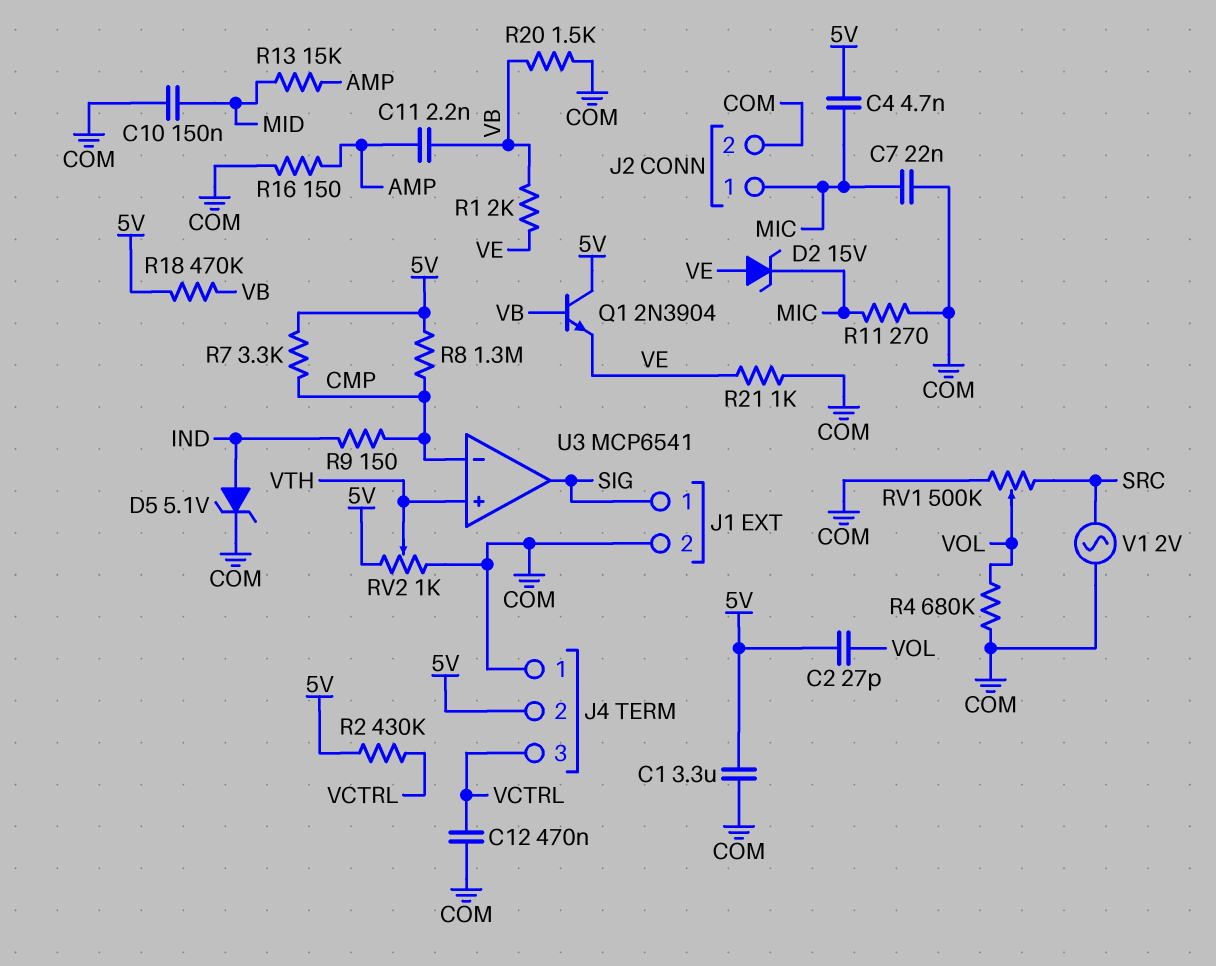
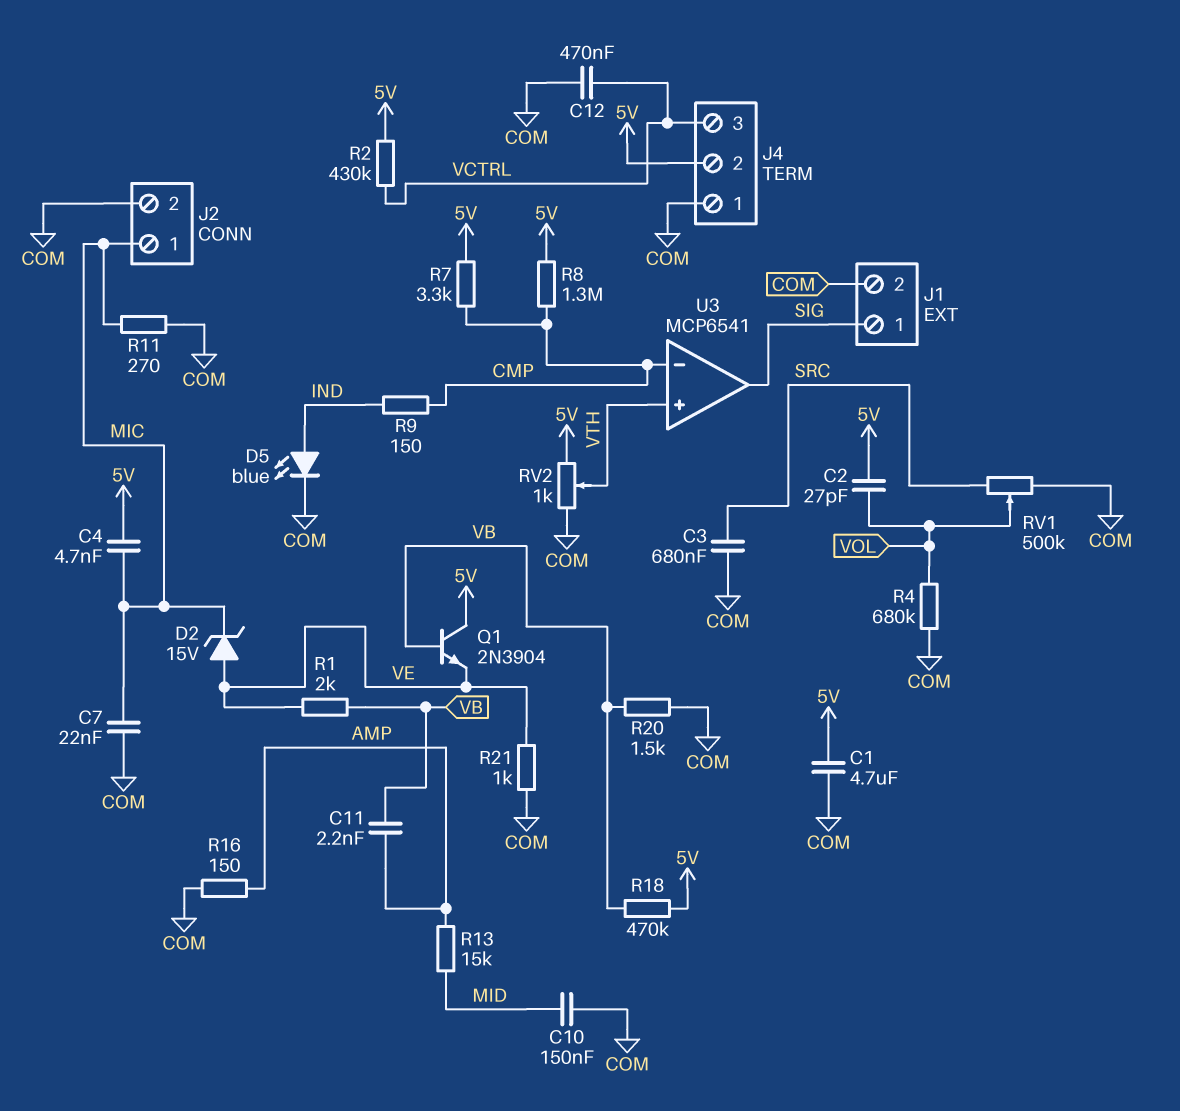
C1: 3.3uF (5V, COM) -> 4.7uF (5V, COM)
C3: none -> 680nF (COM, SRC)
D5: zener 5.1V (A IND, K COM) -> LED blue (A IND, K COM)
V1: AC 2V (COM, SRC) -> none

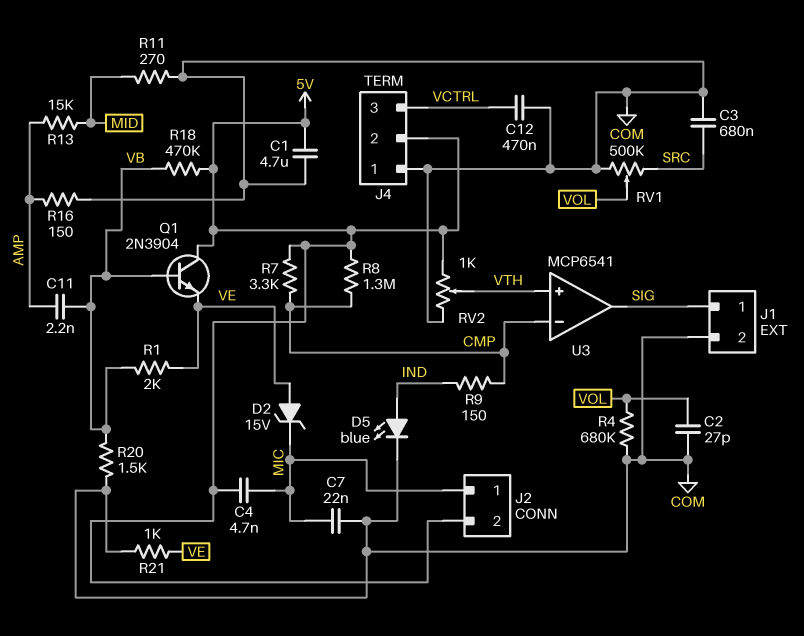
C2: 27pF (5V, VOL) -> 27pF (COM, VOL)
C10: 150nF (COM, MID) -> none
J2 pin 2: COM -> 5V
R2: 430k (5V, VCTRL) -> none
R11: 270 (COM, MIC) -> 270 (COM, MID)

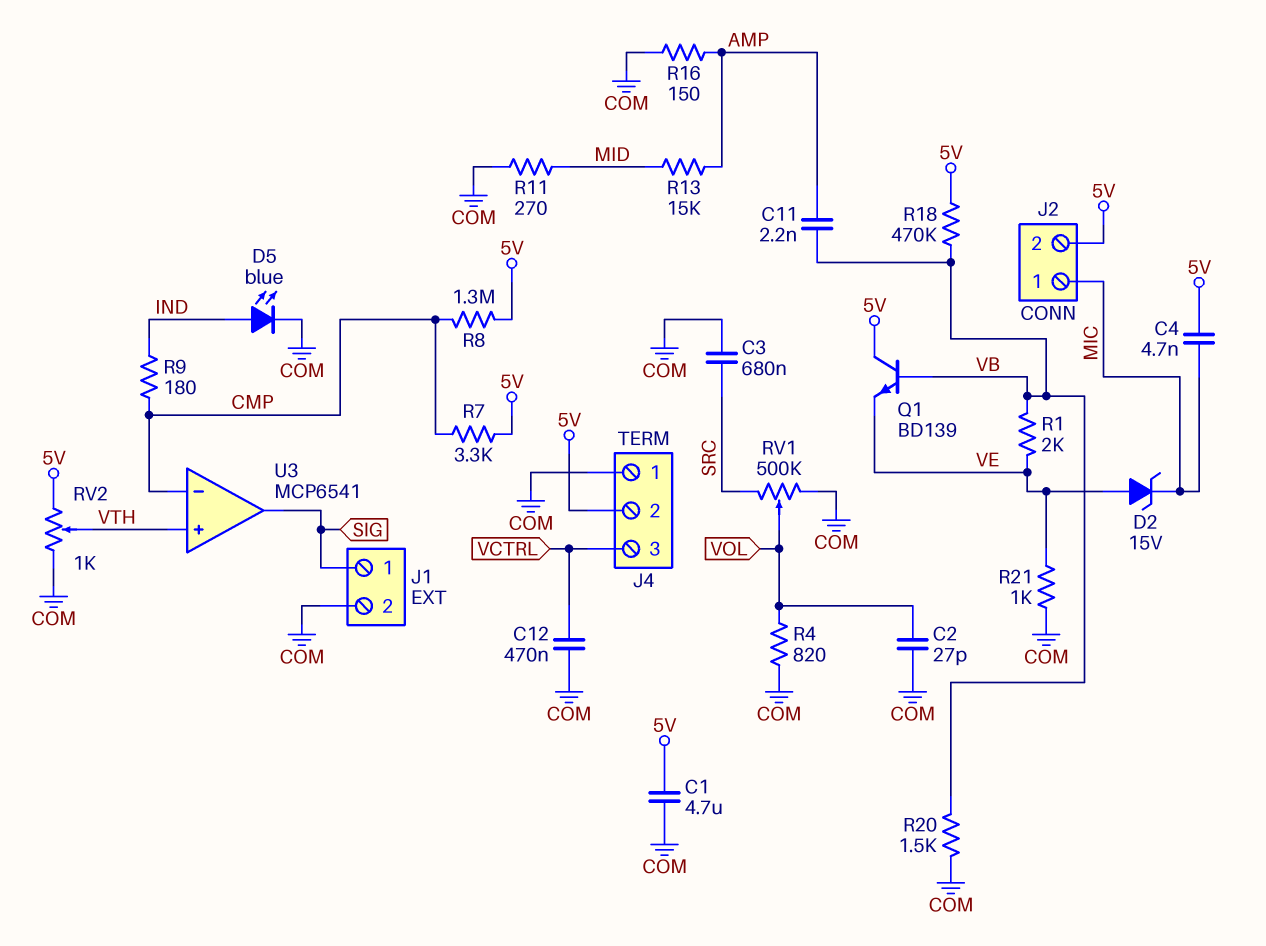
C7: 22nF (COM, MIC) -> none
Q1: NPN 2N3904 (B VB, C 5V, E VE) -> NPN BD139 (B VB, C 5V, E VE)
R4: 680k (COM, VOL) -> 820 (COM, VOL)
R9: 150 (CMP, IND) -> 180 (CMP, IND)

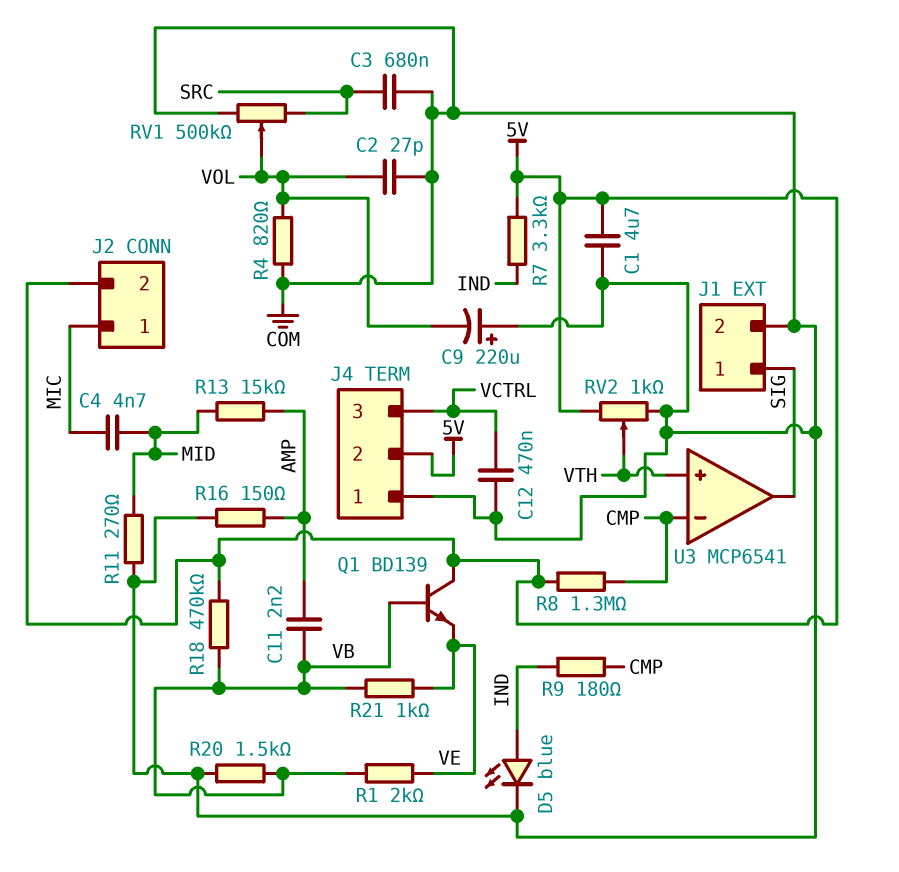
C4: 4.7nF (5V, MIC) -> 4.7nF (MIC, MID)
C9: none -> 220uF (plus COM, minus VOL)
D2: zener 15V (A VE, K MIC) -> none
R7: 3.3k (5V, CMP) -> 3.3k (5V, IND)
R21: 1k (COM, VE) -> 1k (VB, VE)

